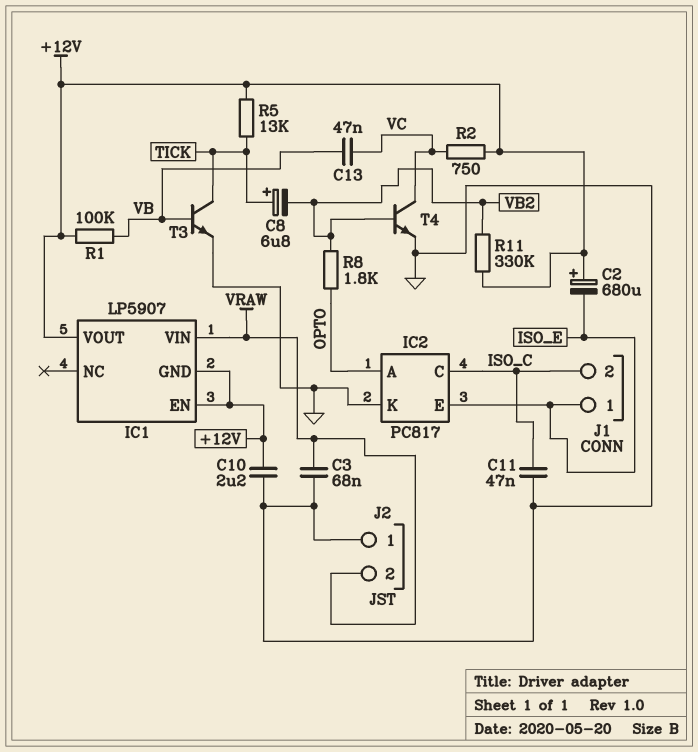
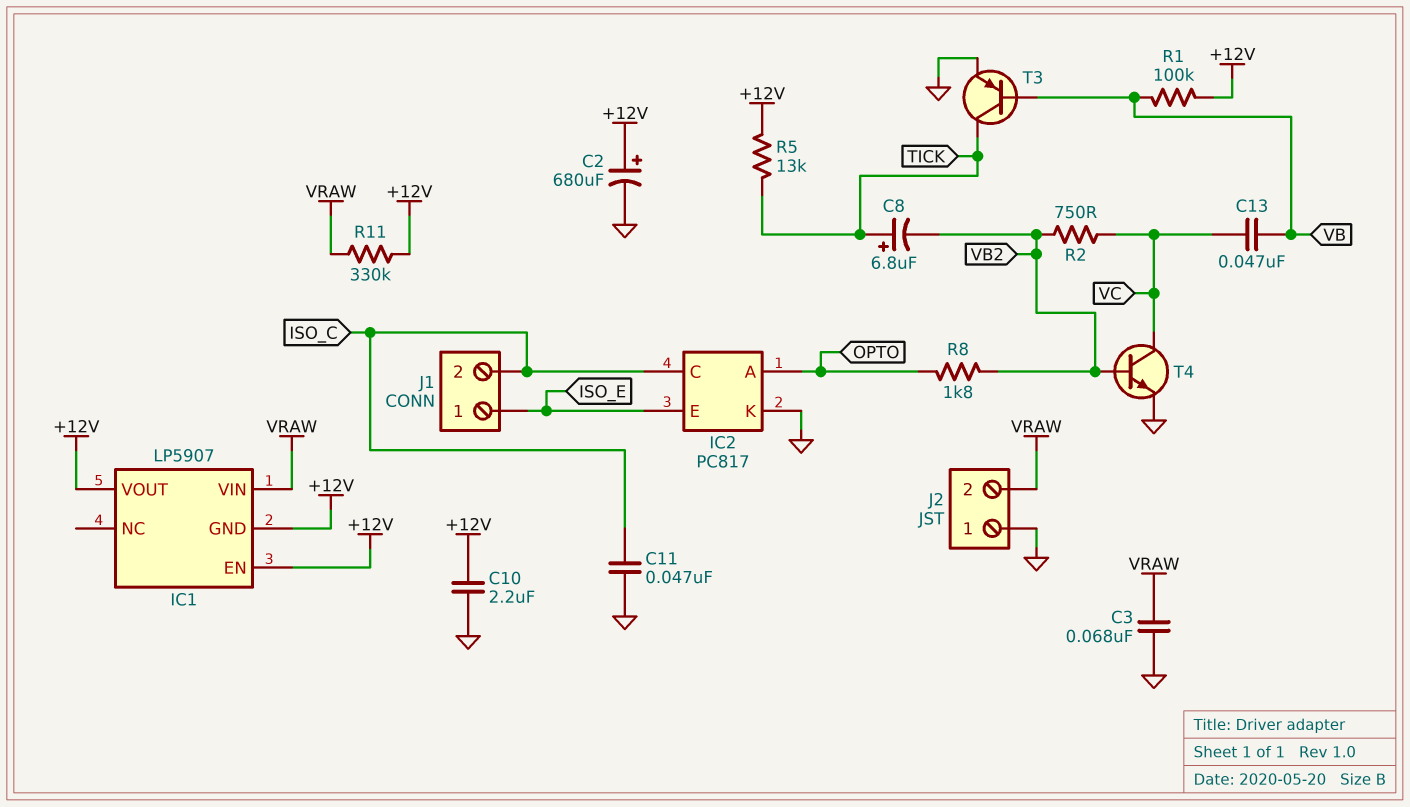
C2: 680uF (plus +12V, minus ISO_E) -> 680uF (plus +12V, minus GND)
R2: 750 (+12V, VC) -> 750 (VB2, VC)
R11: 330k (+12V, VB2) -> 330k (+12V, VRAW)
T3: NPN (B VB, C TICK, E GND) -> PNP (B VB, C TICK, E GND)

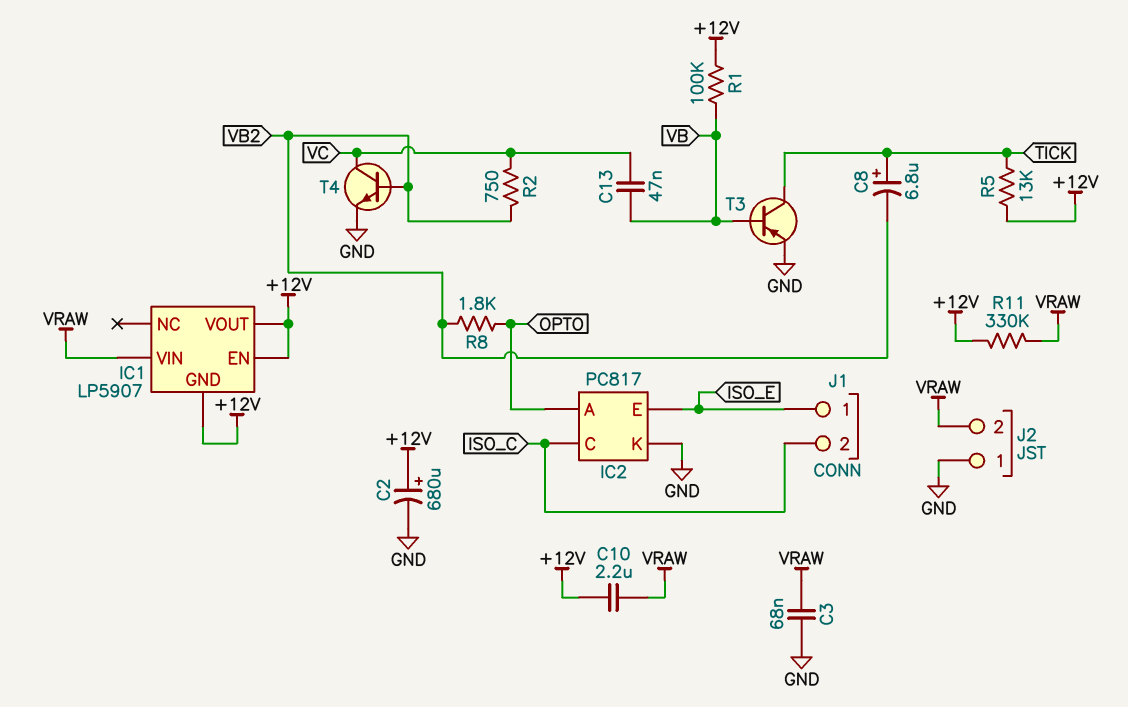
C10: 2.2uF (+12V, GND) -> 2.2uF (+12V, VRAW)
C11: 47nF (GND, ISO_C) -> none

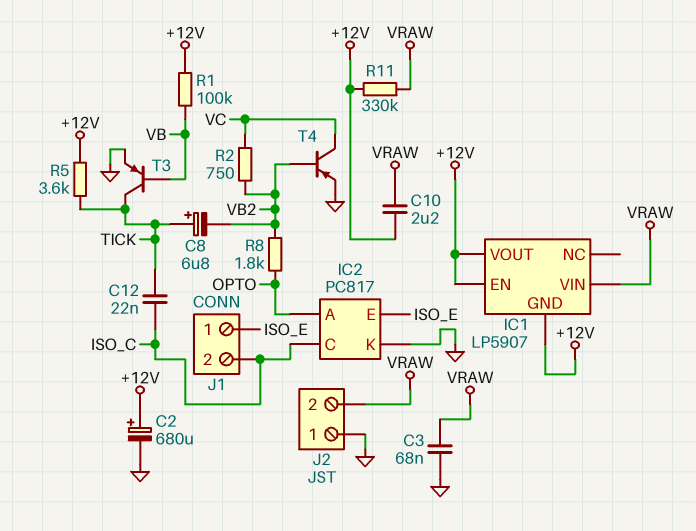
C12: none -> 22nF (ISO_C, TICK)
C13: 47nF (VB, VC) -> none
R5: 13k (+12V, TICK) -> 3.6k (+12V, TICK)
T4: NPN (B VB2, C VC, E GND) -> PNP (B VB2, C VC, E GND)

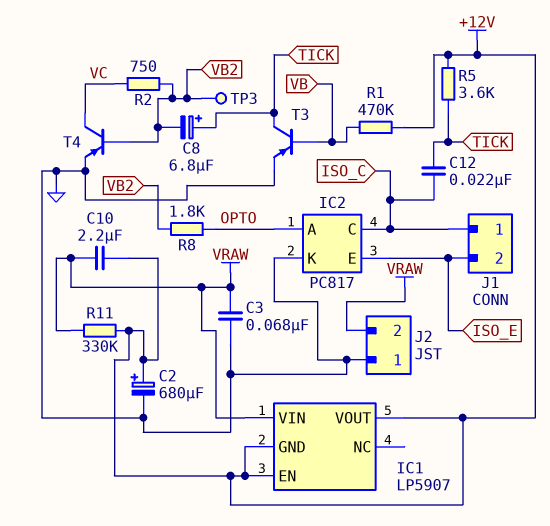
J1 pin 1: ISO_E -> ISO_C
J1 pin 2: ISO_C -> ISO_E
R1: 100k (+12V, VB) -> 470k (+12V, VB)
TP3: none -> test point (VB2)

